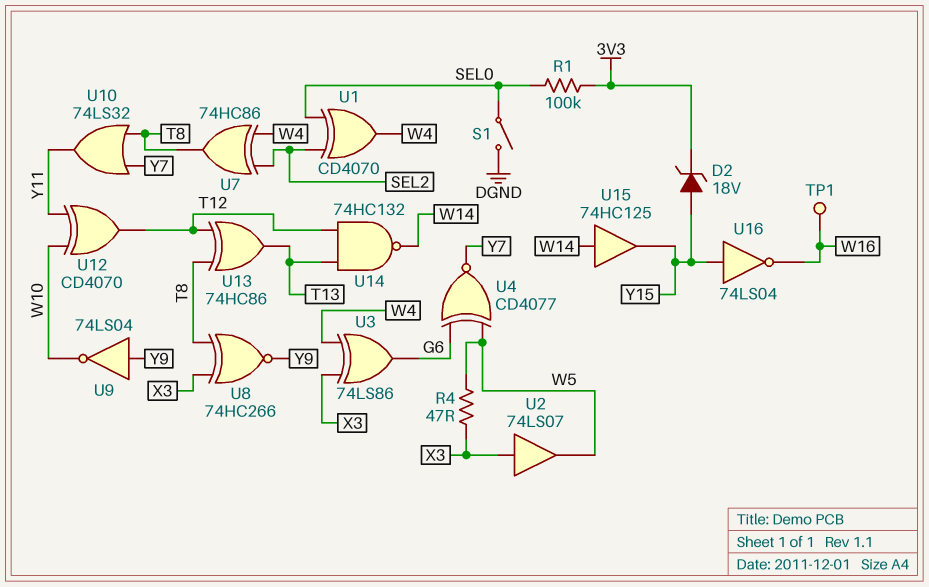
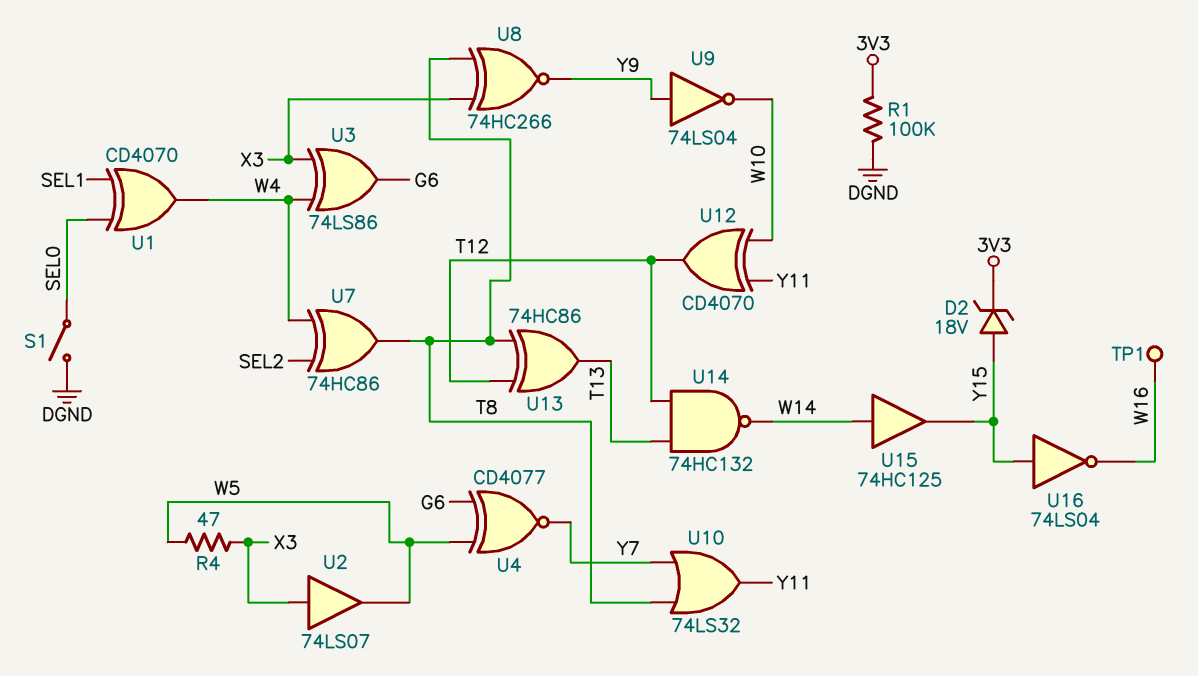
R1: 100k (3V3, SEL0) -> 100k (3V3, DGND)
U1: XOR CD4070 (in SEL0, in SEL2, out W4) -> XOR CD4070 (in SEL0, in SEL1, out W4)

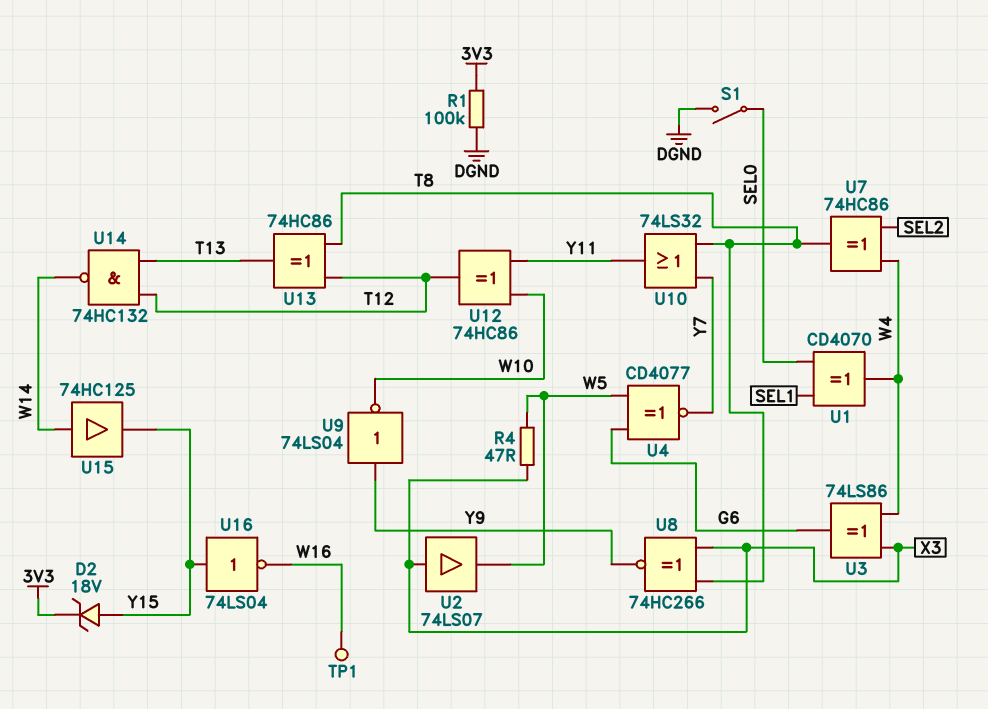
U12: XOR CD4070 (in W10, in Y11, out T12) -> XOR 74HC86 (in W10, in Y11, out T12)

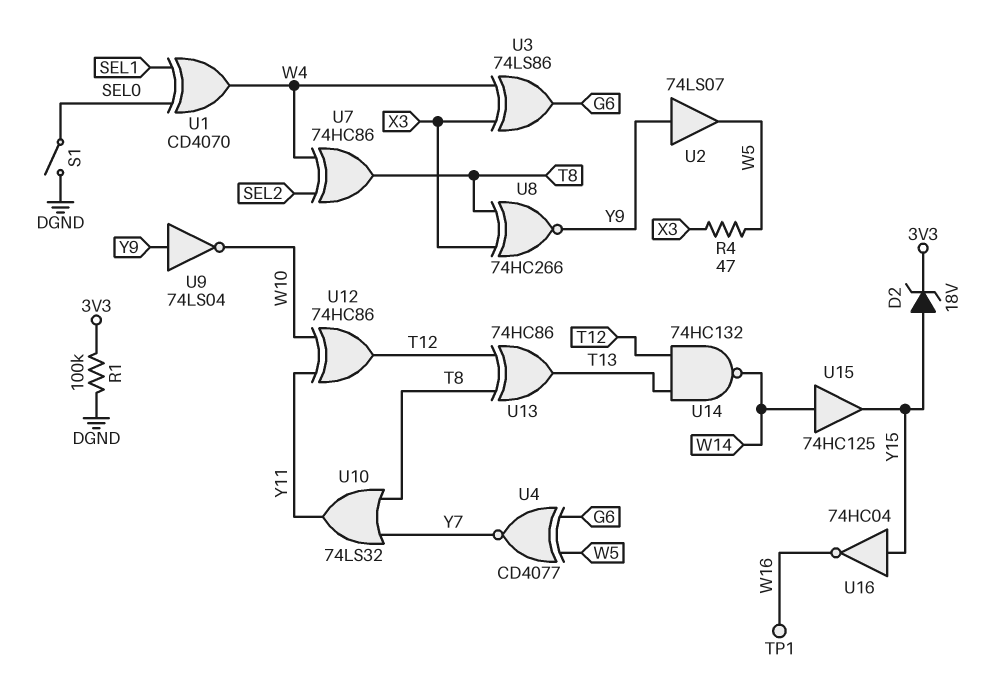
U2: buffer 74LS07 (in X3, out W5) -> buffer 74LS07 (in Y9, out W5)
U16: NOT 74LS04 (in Y15, out W16) -> NOT 74HC04 (in Y15, out W16)

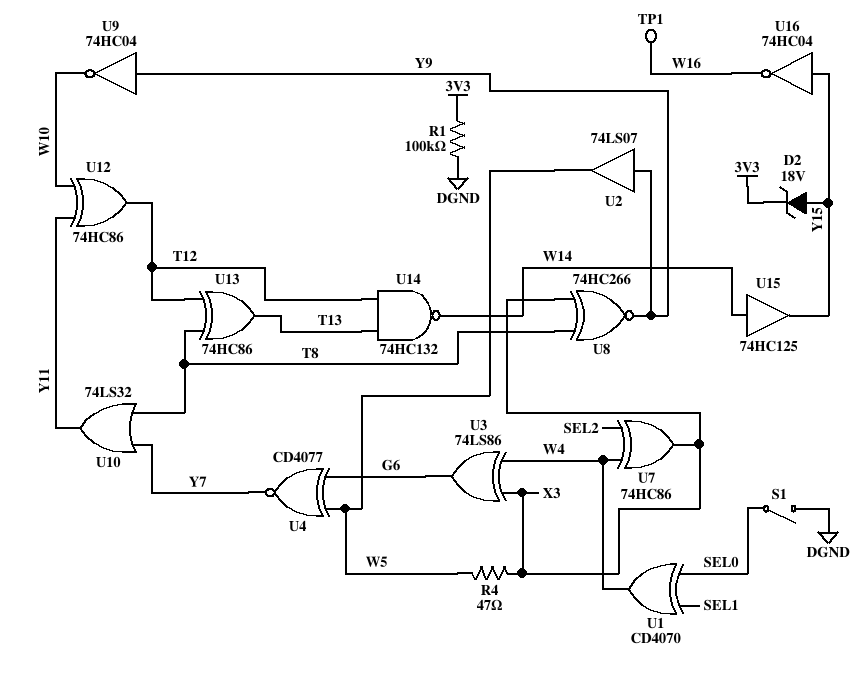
U7: XOR 74HC86 (in SEL2, in W4, out T8) -> XOR 74HC86 (in SEL2, in W4, out X3)
U9: NOT 74LS04 (in Y9, out W10) -> NOT 74HC04 (in Y9, out W10)

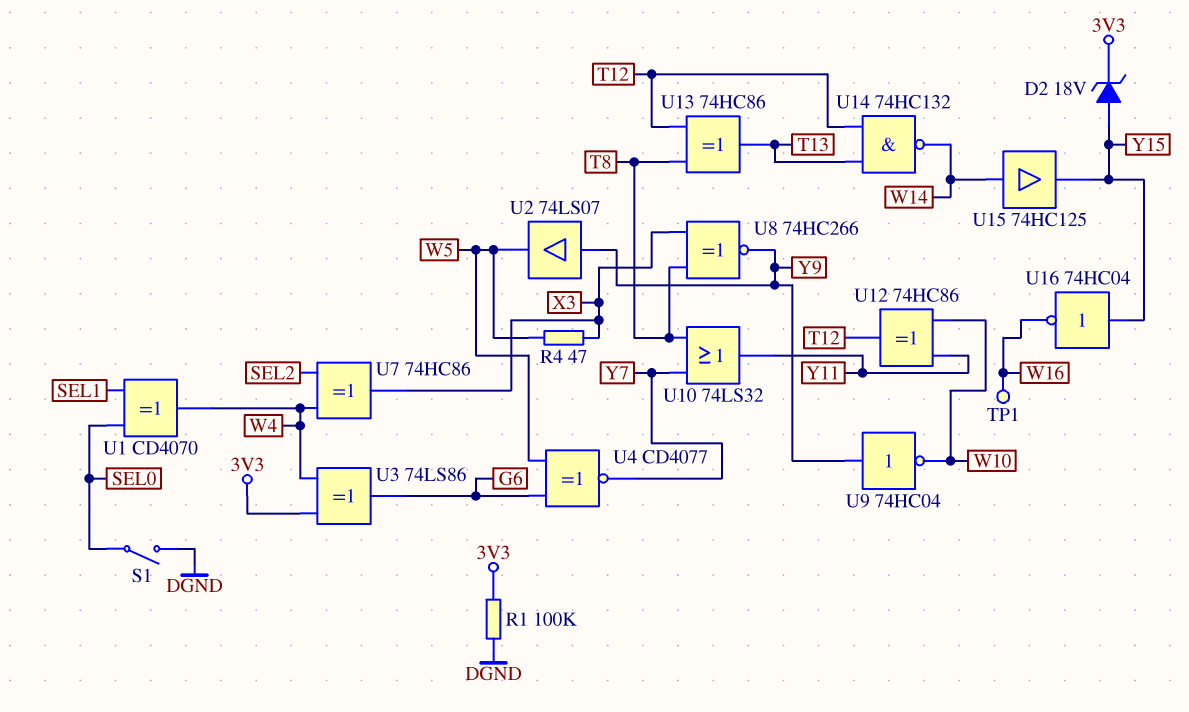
U3: XOR 74LS86 (in W4, in X3, out G6) -> XOR 74LS86 (in 3V3, in W4, out G6)

